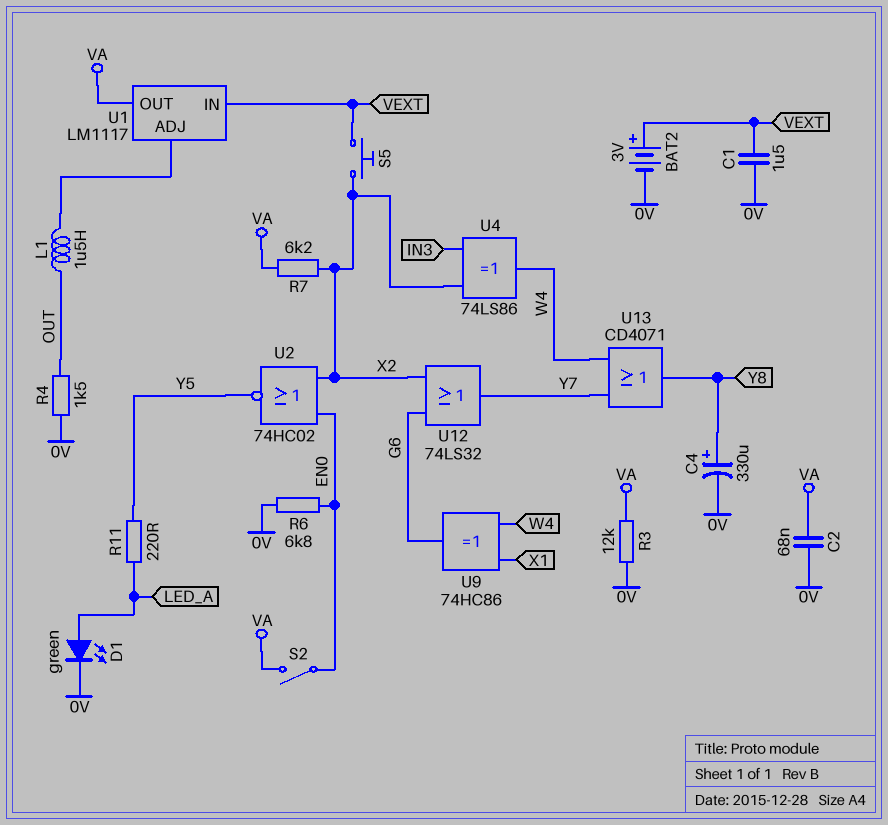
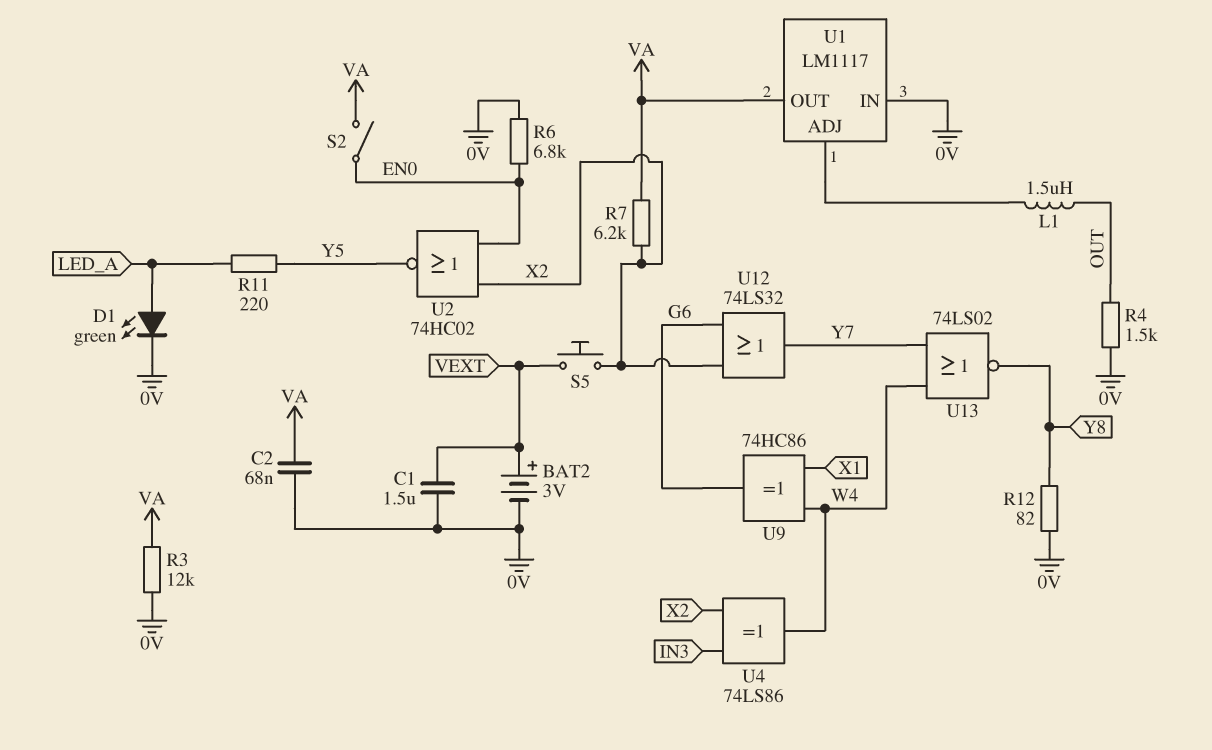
C4: 330uF (plus Y8, minus 0V) -> none
R12: none -> 82 (0V, Y8)
U1 pin IN: VEXT -> 0V
U13: OR CD4071 (in W4, in Y7, out Y8) -> NOR 74LS02 (in W4, in Y7, out Y8)

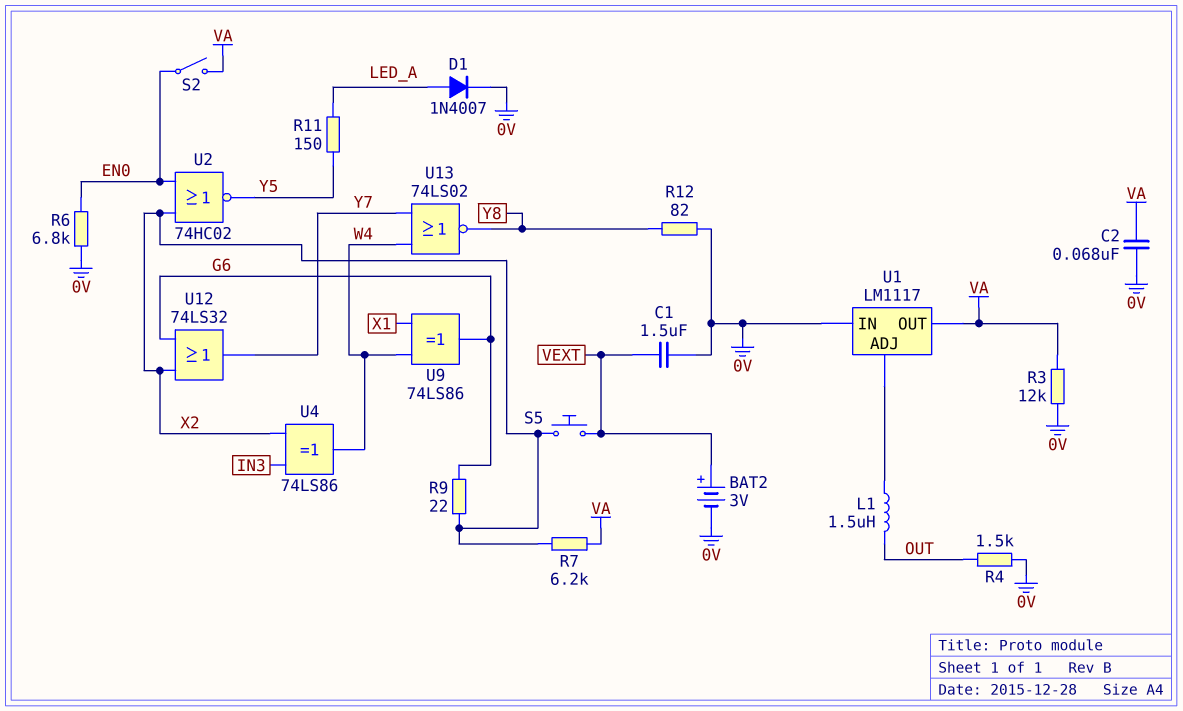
D1: LED green (A LED_A, K 0V) -> diode 1N4007 (A LED_A, K 0V)
R9: none -> 22 (G6, X2)
R11: 220 (LED_A, Y5) -> 150 (LED_A, Y5)
U9: XOR 74HC86 (in W4, in X1, out G6) -> XOR 74LS86 (in W4, in X1, out G6)

